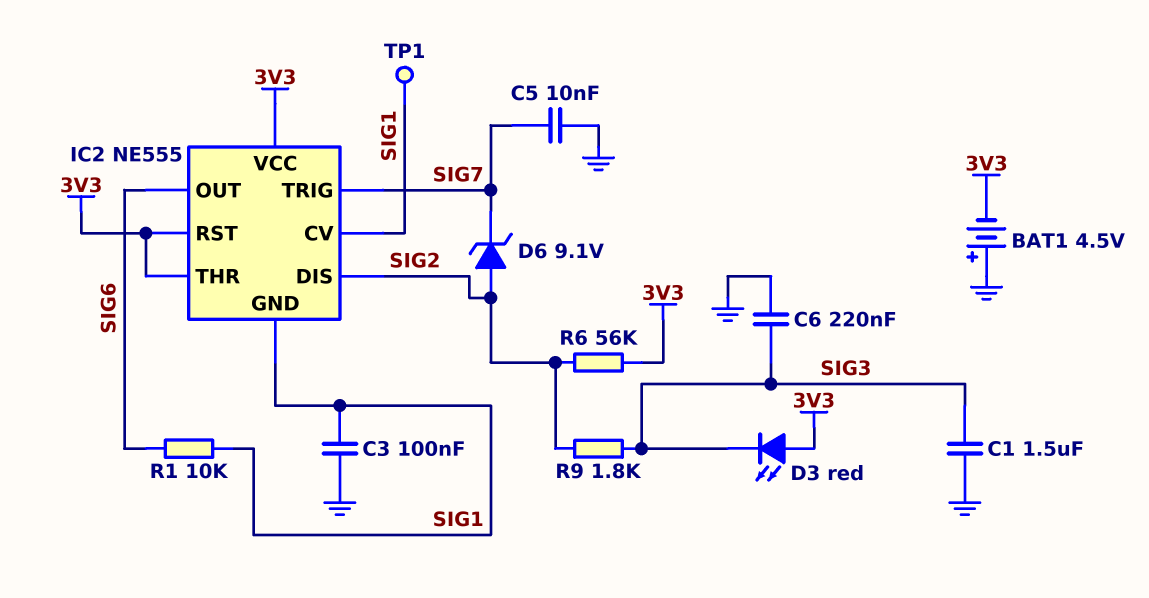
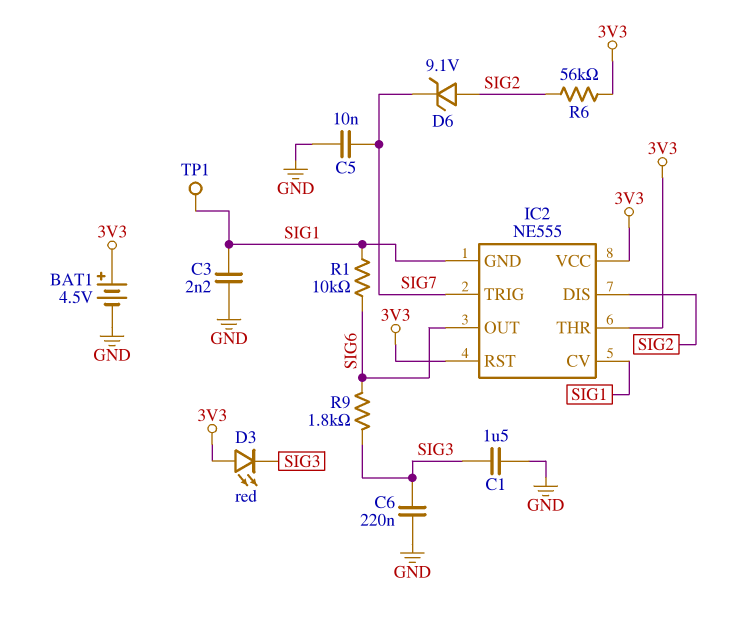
BAT1: 4.5V (plus GND, minus 3V3) -> 4.5V (plus 3V3, minus GND)
C3: 100nF (GND, SIG1) -> 2.2nF (GND, SIG1)
R9: 1.8k (SIG2, SIG3) -> 1.8k (SIG3, SIG6)

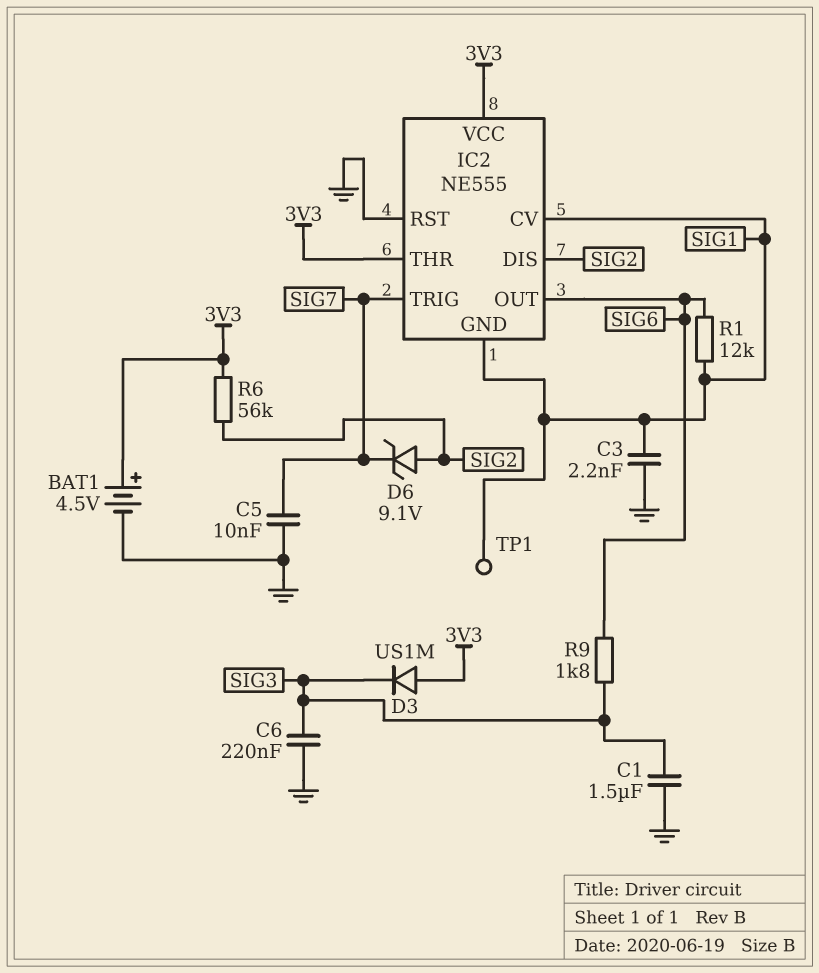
D3: LED red (A 3V3, K SIG3) -> diode US1M (A 3V3, K SIG3)
IC2 pin RST: 3V3 -> GND
R1: 10k (SIG1, SIG6) -> 12k (SIG1, SIG6)

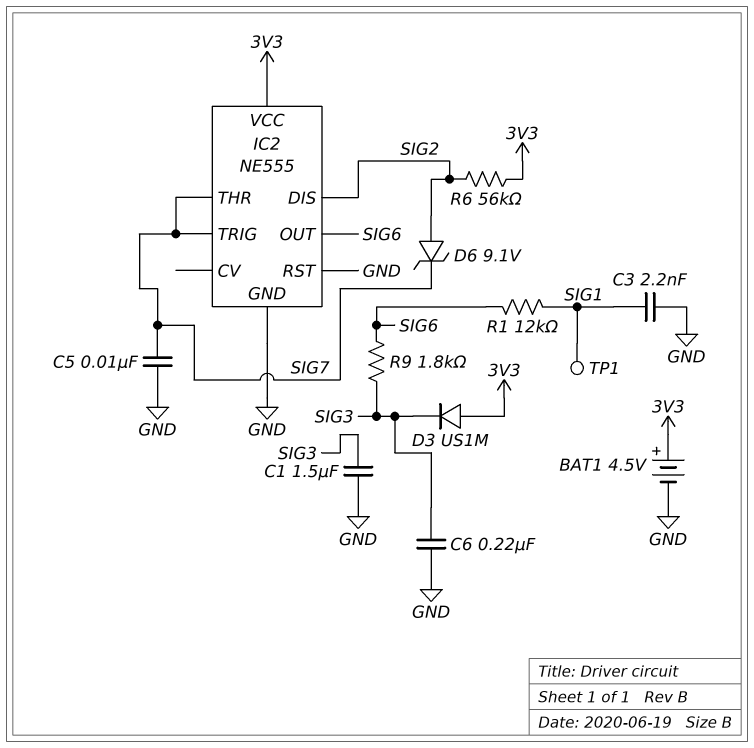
IC2 pin CV: SIG1 -> none
IC2 pin GND: SIG1 -> GND
IC2 pin THR: 3V3 -> SIG7

